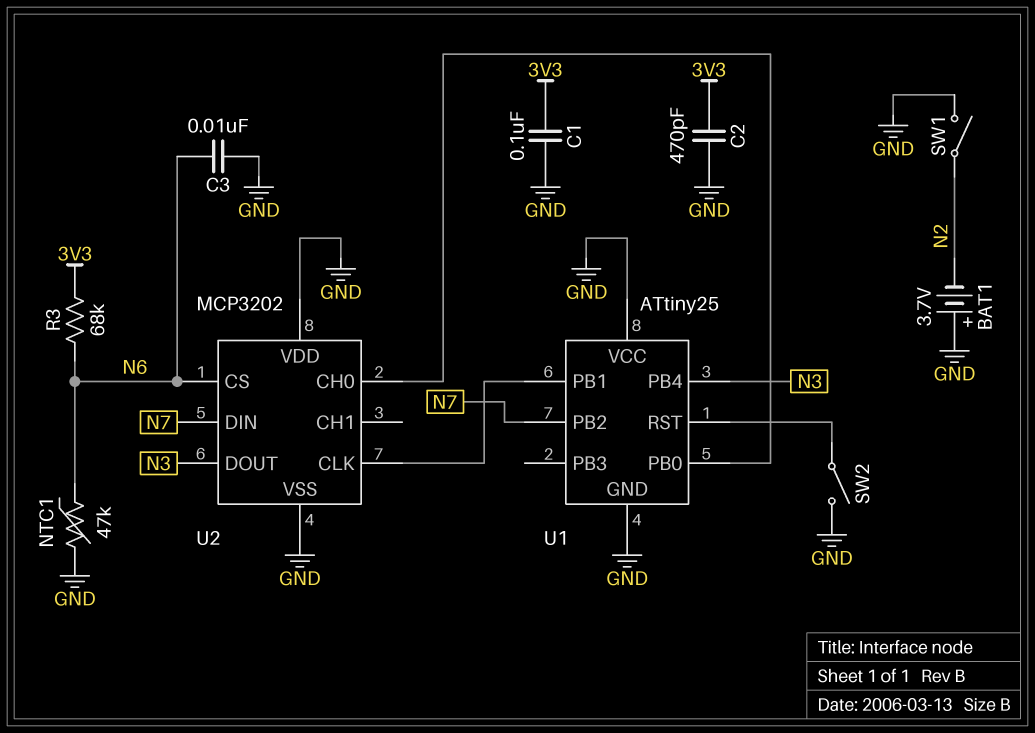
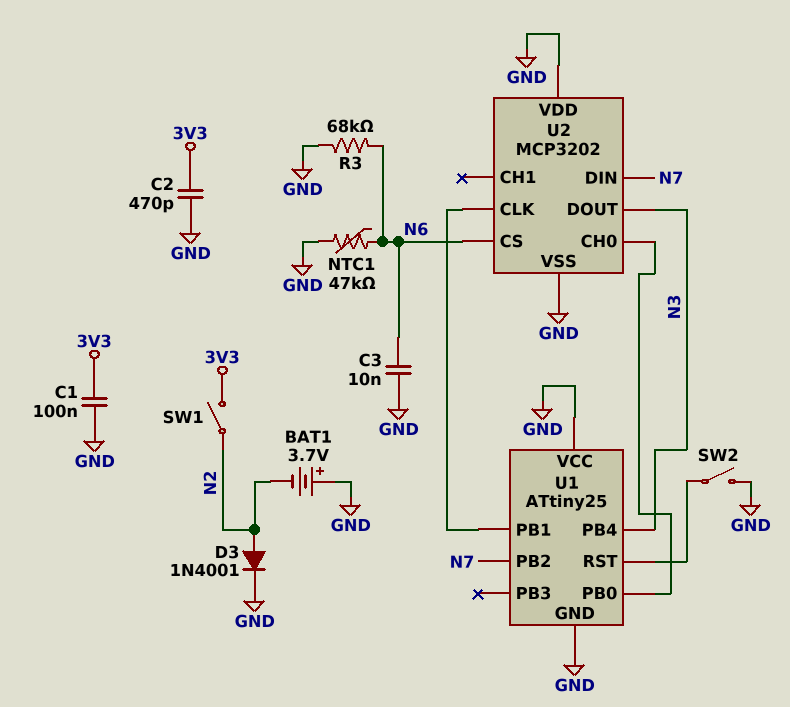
D3: none -> diode 1N4001 (A N2, K GND)
R3: 68k (3V3, N6) -> 68k (GND, N6)
SW1: switch (GND, N2) -> switch (3V3, N2)

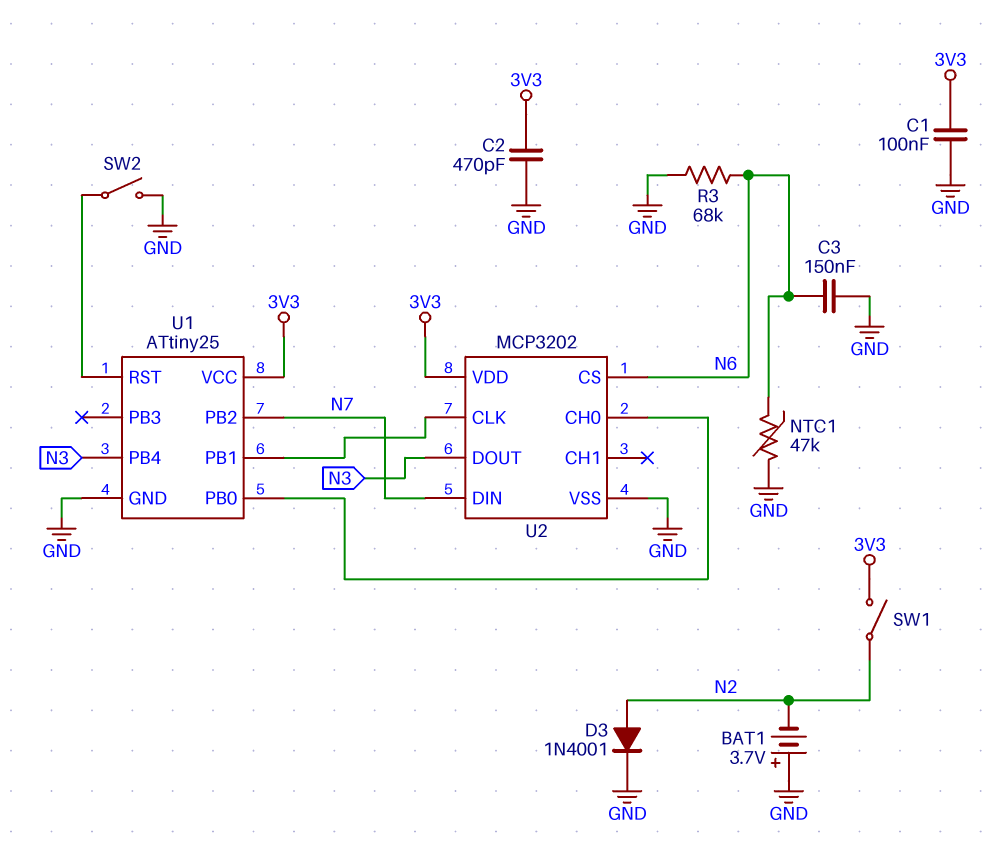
C3: 10nF (GND, N6) -> 150nF (GND, N6)
U1 pin VCC: GND -> 3V3
U2 pin VDD: GND -> 3V3

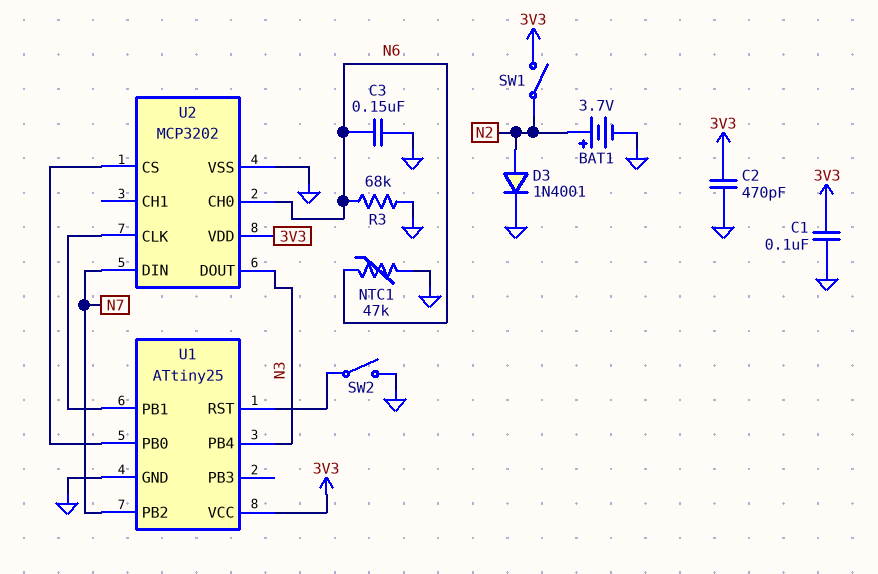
BAT1: 3.7V (plus GND, minus N2) -> 3.7V (plus N2, minus GND)
U2 pin CH0: U1/PB0 -> N6
U2 pin CS: N6 -> U1/PB0

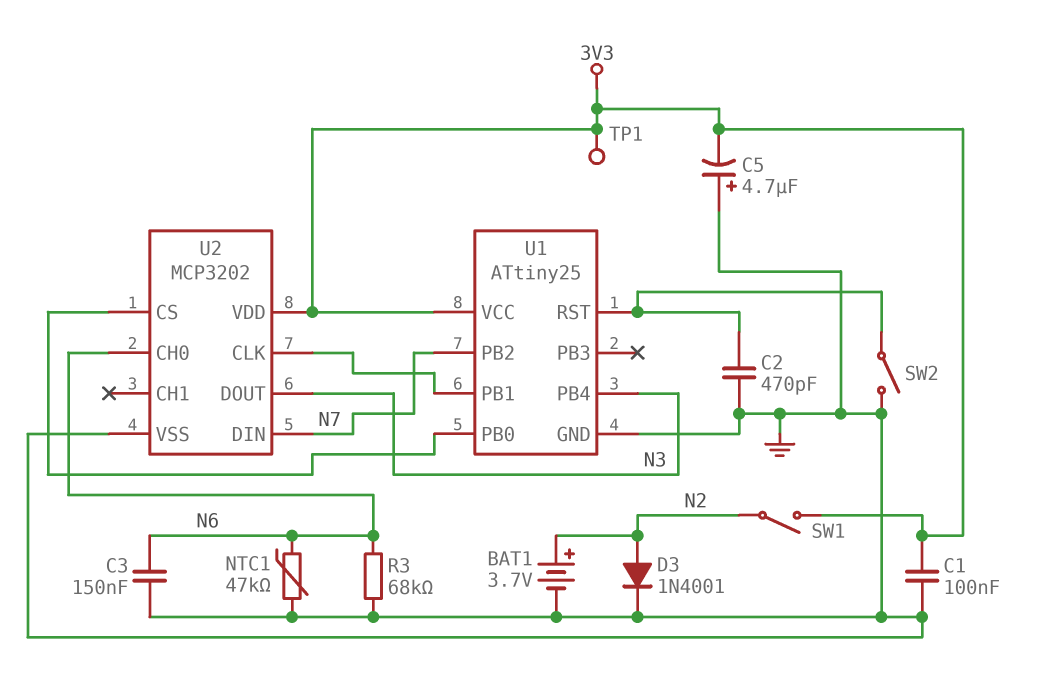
C2: 470pF (3V3, GND) -> 470pF (GND, U1/RST)
C5: none -> 4.7uF (plus GND, minus 3V3)
TP1: none -> test point (3V3)

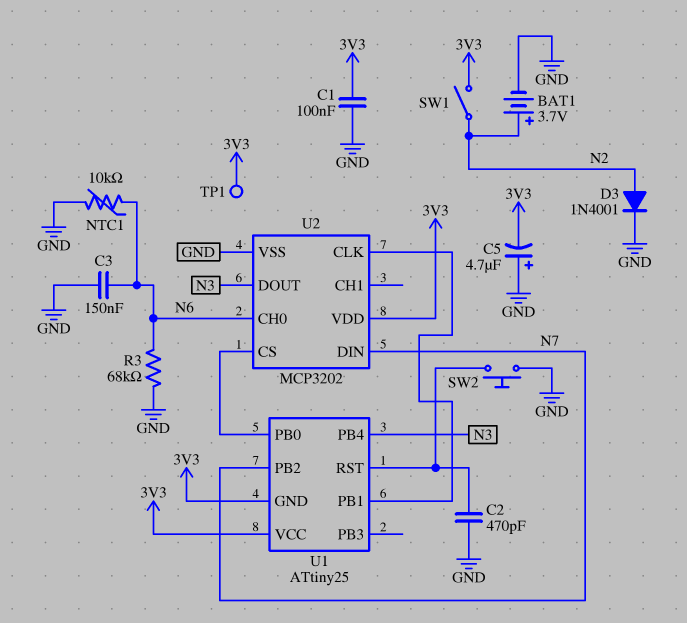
NTC1: 47k (GND, N6) -> 10k (GND, N6)
SW2: switch (GND, U1/RST) -> button (GND, U1/RST)
U1 pin GND: GND -> 3V3

